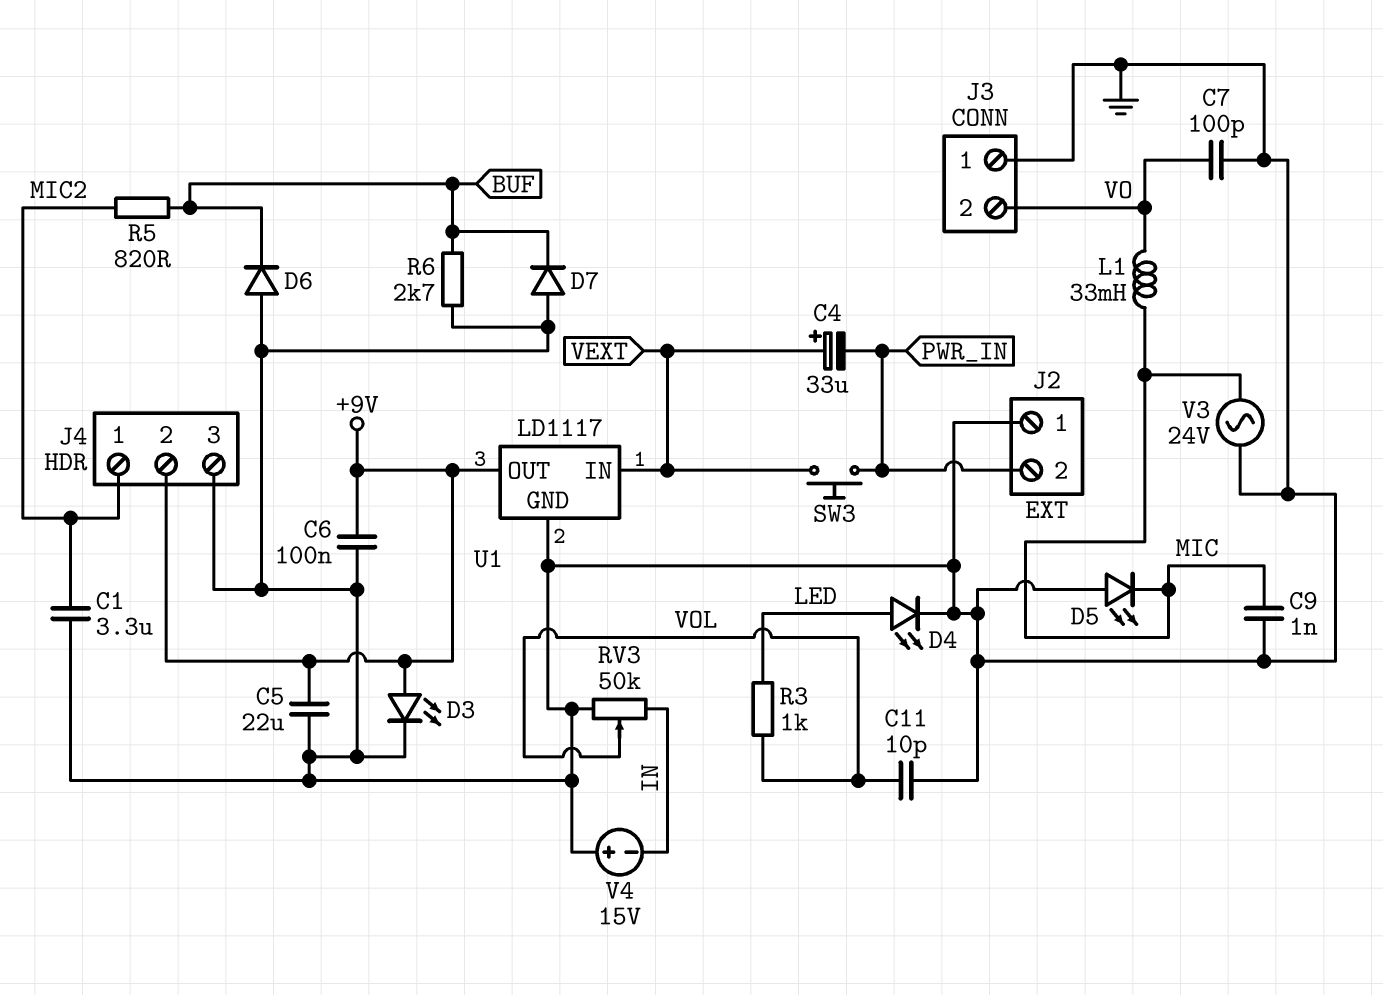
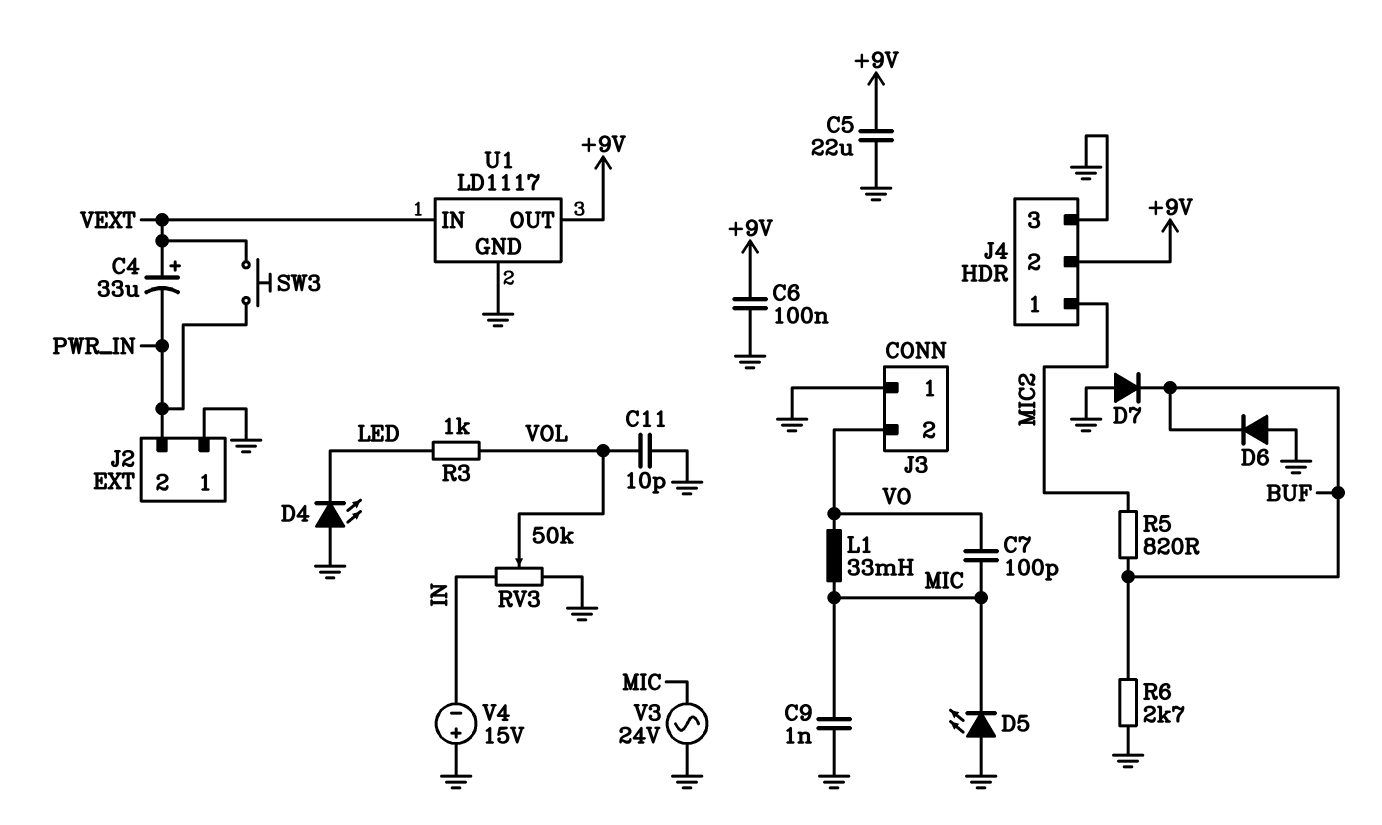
C1: 3.3uF (GND, MIC2) -> none
C7: 100pF (GND, VO) -> 100pF (MIC, VO)
D3: LED (A +9V, K GND) -> none
D4: LED (A LED, K GND) -> LED (A GND, K LED)

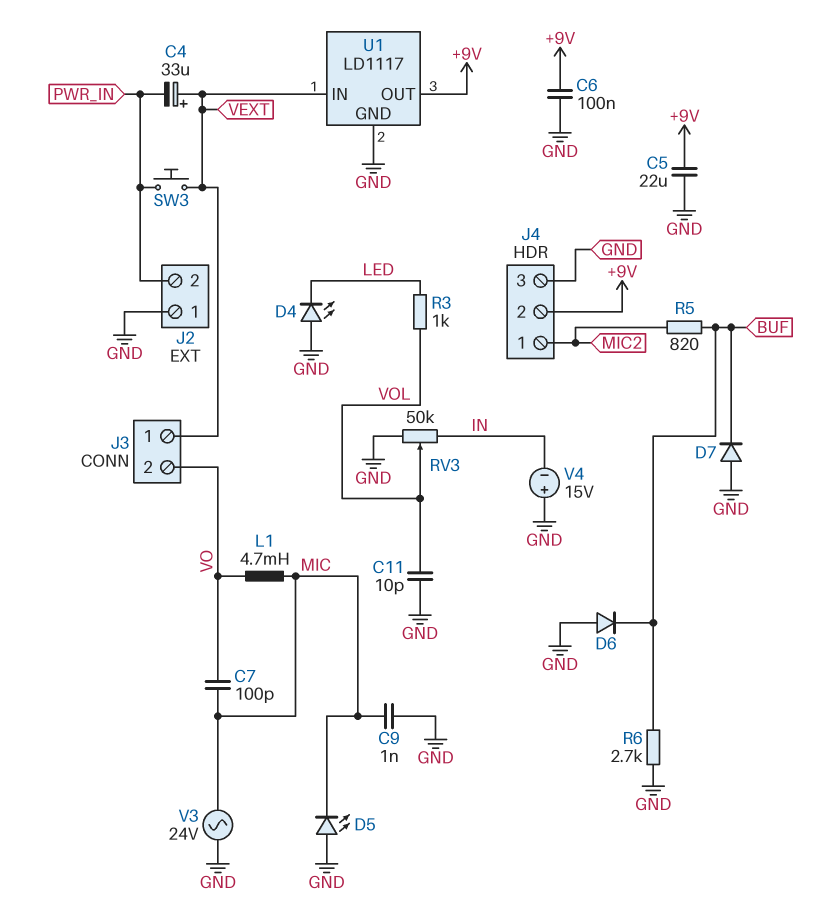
J3 pin 1: GND -> VEXT
L1: 33mH (MIC, VO) -> 4.7mH (MIC, VO)

